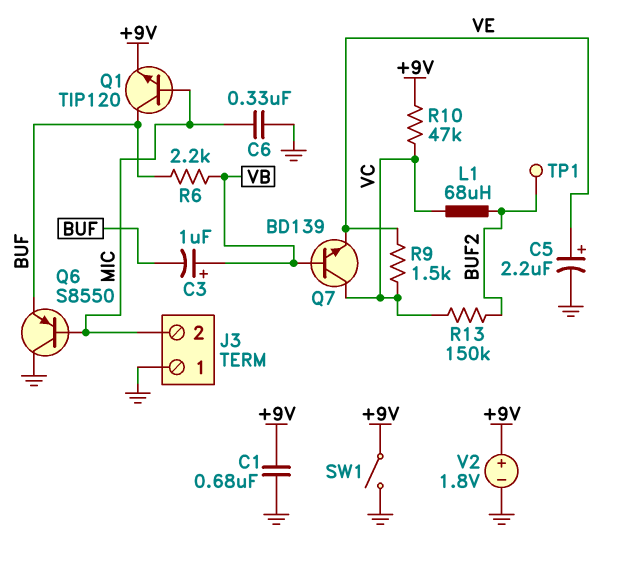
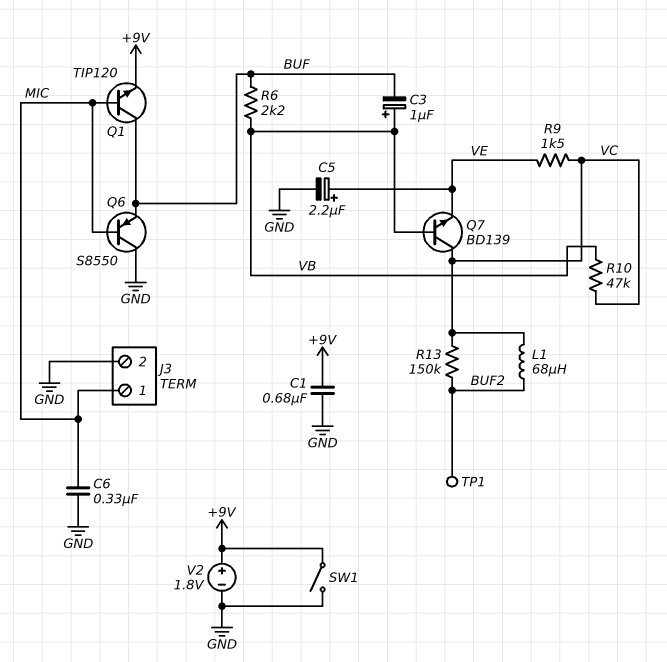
J3 pin 1: GND -> MIC
J3 pin 2: MIC -> GND
R10: 47k (+9V, VC) -> 47k (VB, VC)

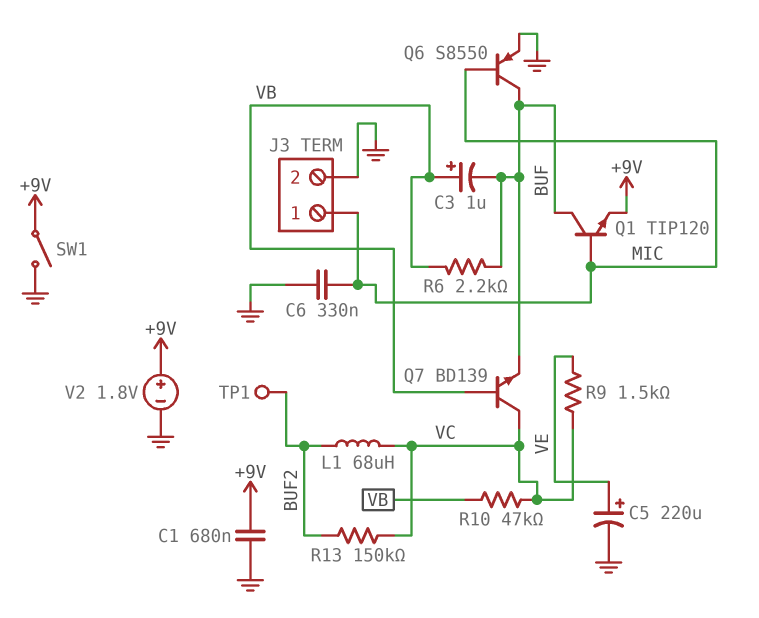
C5: 2.2uF (plus VE, minus GND) -> 220uF (plus VE, minus GND)
Q6: PNP S8550 (B MIC, C GND, E BUF) -> PNP S8550 (B MIC, C BUF, E GND)
Q7: NPN BD139 (B VB, C VC, E VE) -> NPN BD139 (B VB, C VC, E BUF)

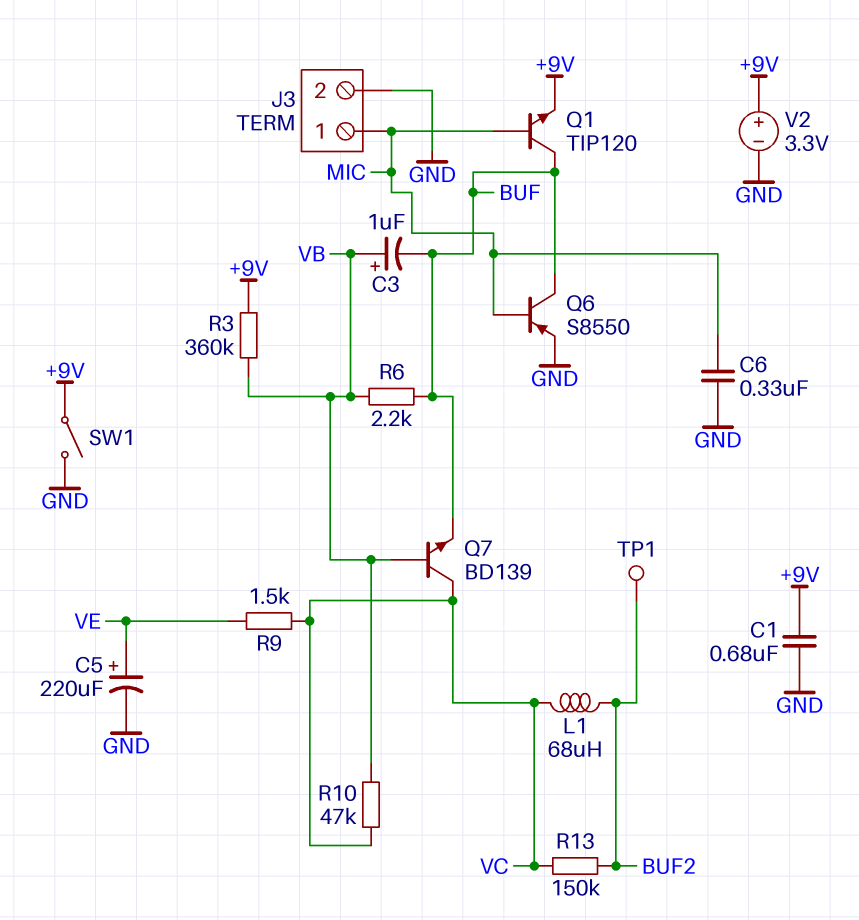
R3: none -> 360k (+9V, VB)
V2: 1.8V (plus +9V, minus GND) -> 3.3V (plus +9V, minus GND)

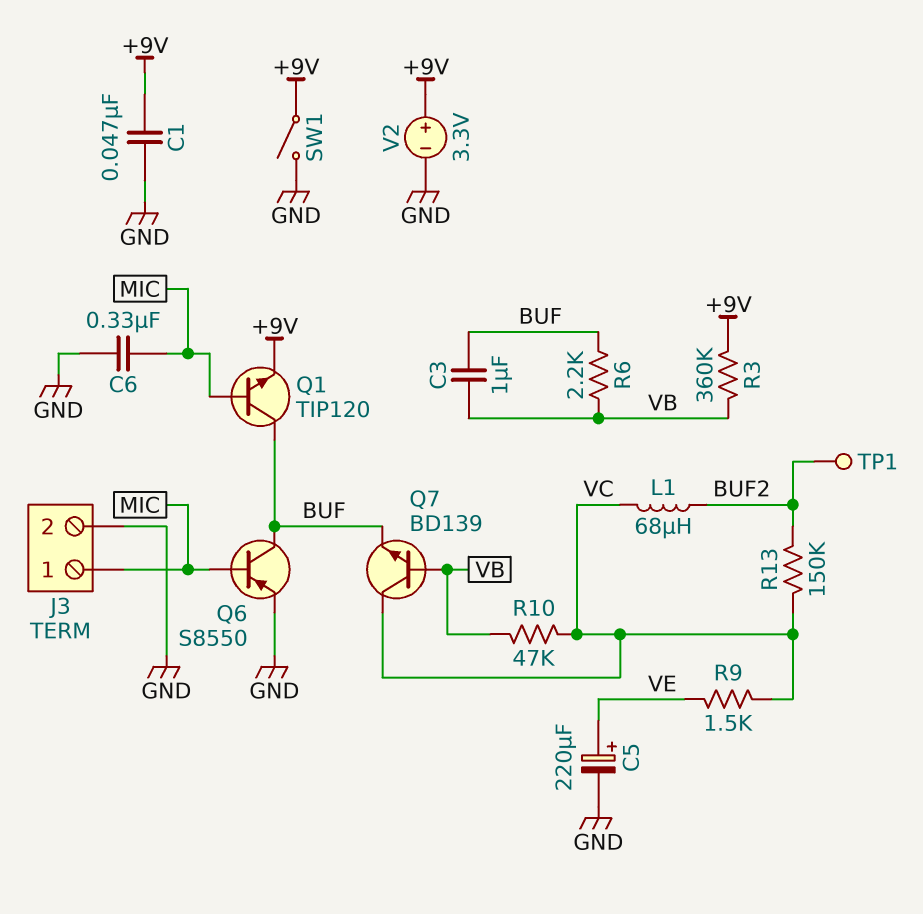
C1: 680nF (+9V, GND) -> 47nF (+9V, GND)
C3: 1uF (plus VB, minus BUF) -> 1uF (BUF, VB)

